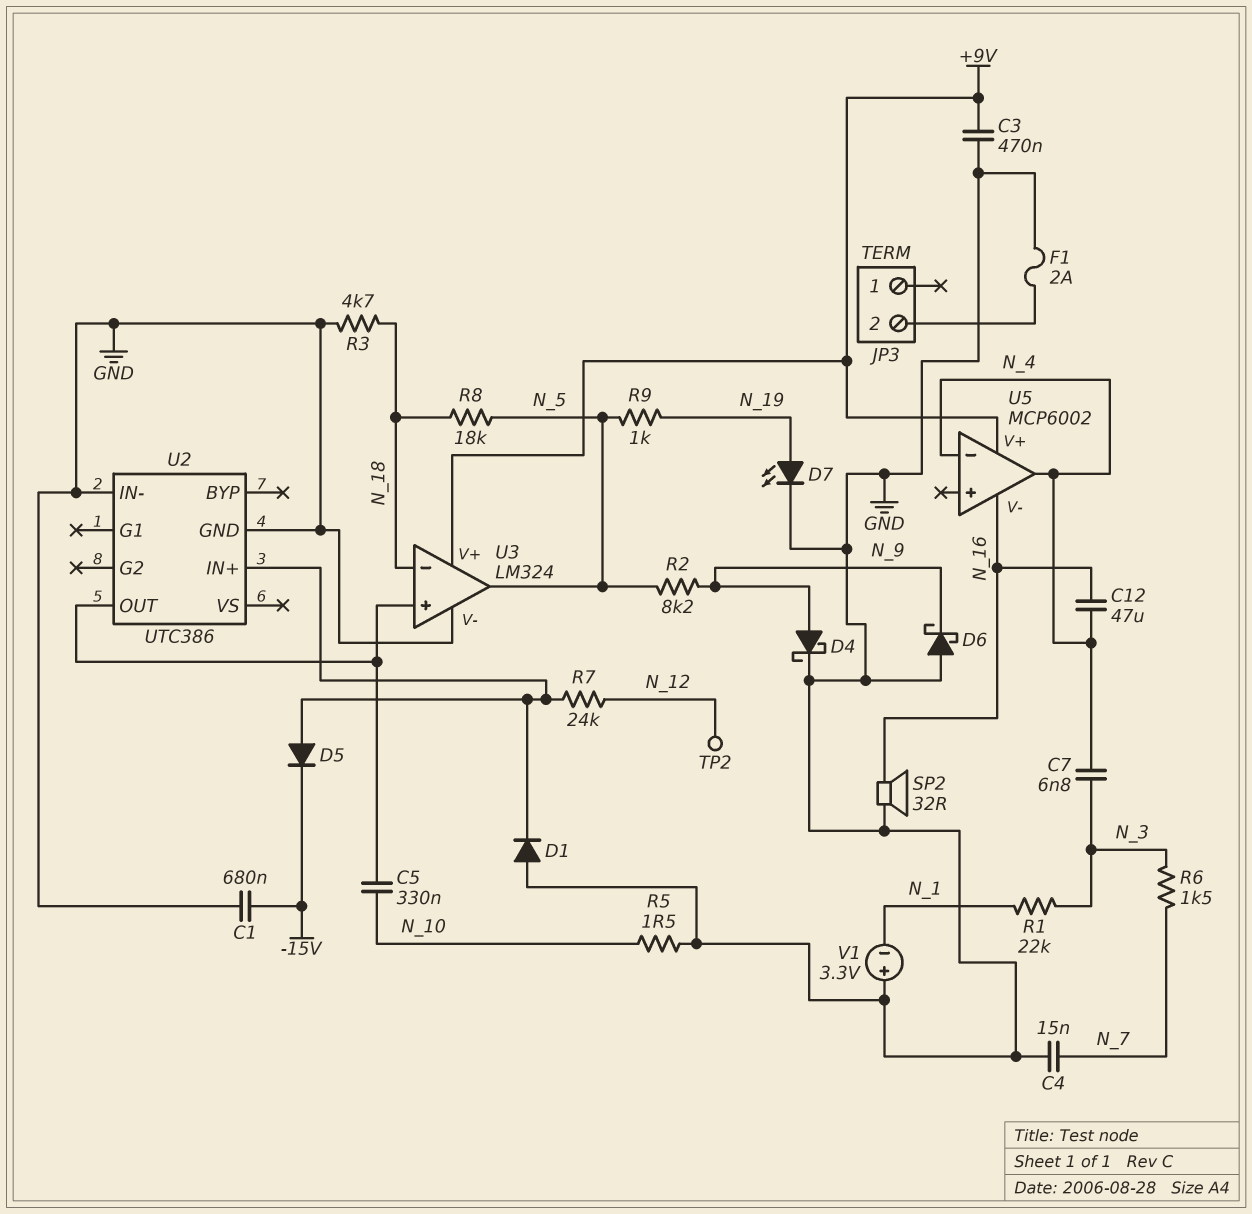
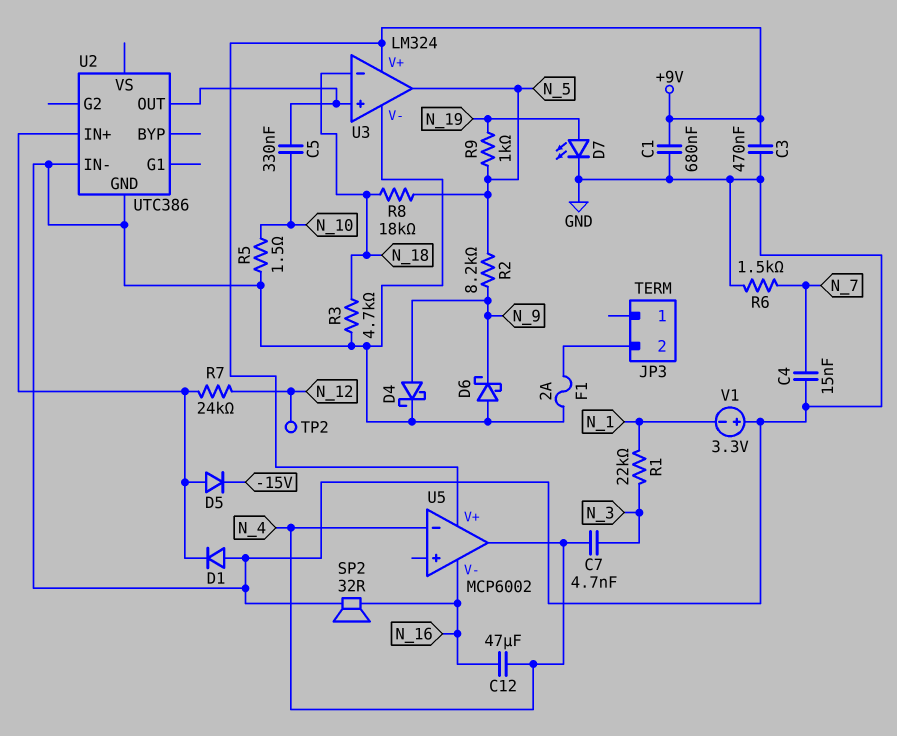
C1: 680nF (-15V, GND) -> 680nF (+9V, GND)
C7: 6.8nF (N_3, N_4) -> 4.7nF (N_3, N_4)
R6: 1.5k (N_3, N_7) -> 1.5k (GND, N_7)

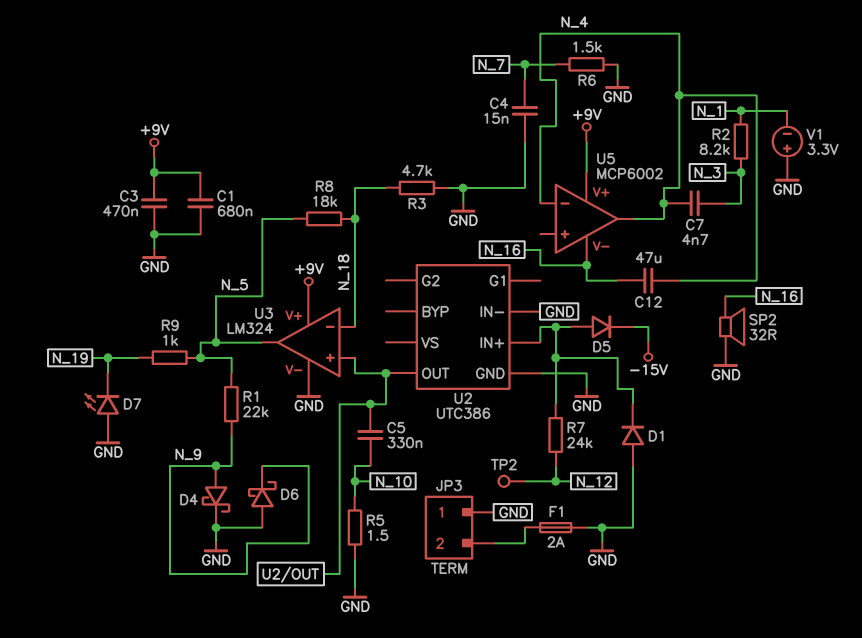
D7: LED (A N_19, K GND) -> LED (A GND, K N_19)
JP3 pin 1: none -> GND
R1: 22k (N_1, N_3) -> 22k (N_5, N_9)
R2: 8.2k (N_5, N_9) -> 8.2k (N_1, N_3)

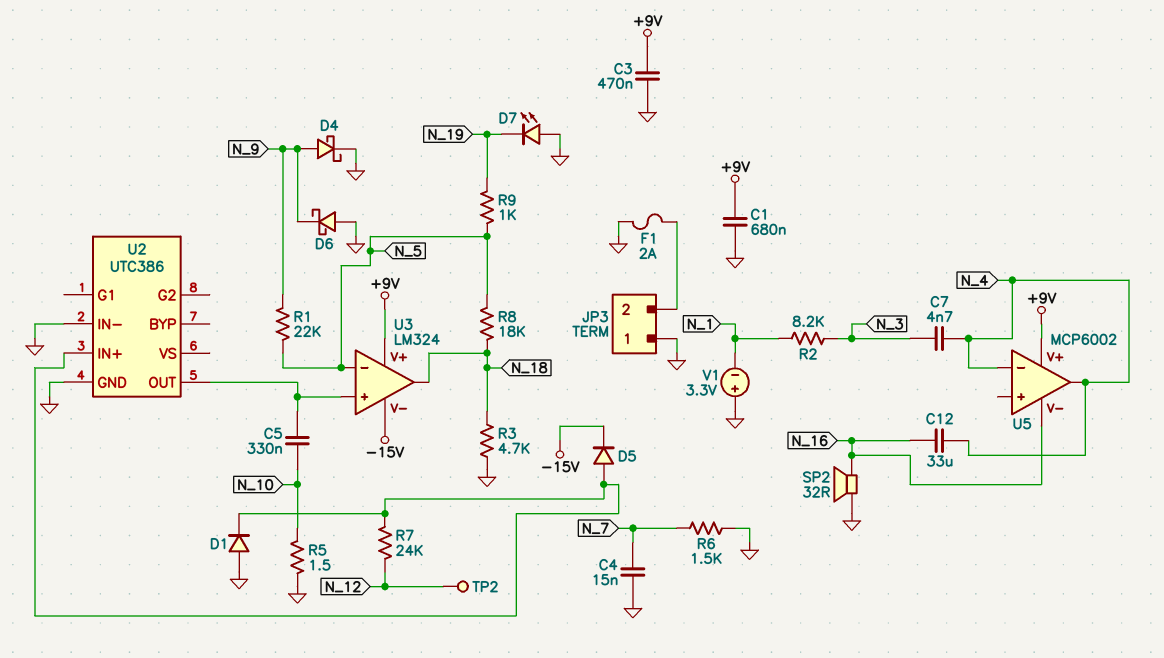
C12: 47uF (N_4, N_16) -> 33uF (N_4, N_16)
U3 pin V-: GND -> -15V
U3 pin in-: N_18 -> N_5
U3 pin out: N_5 -> N_18

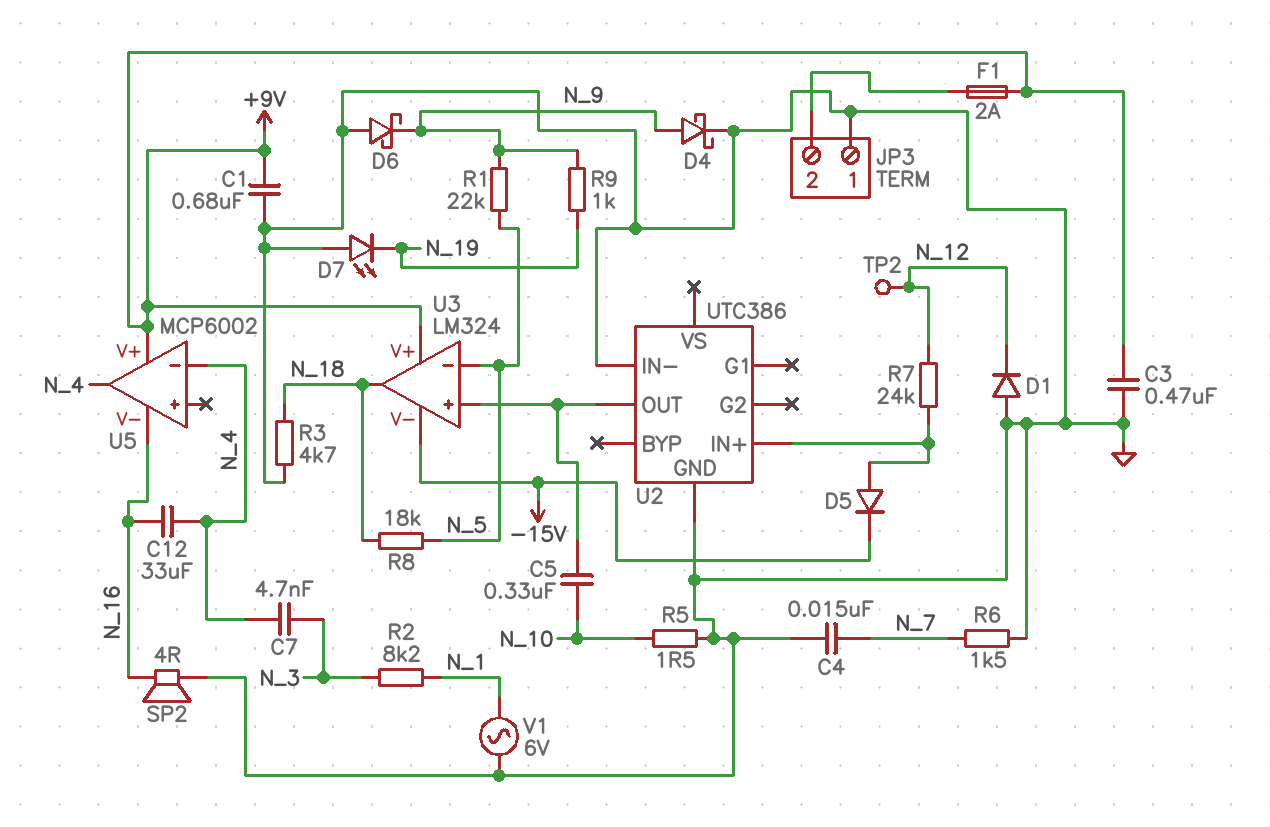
D1: diode (A GND, K U2/IN+) -> diode (A GND, K N_12)
F1: 2A (GND, JP3/2) -> 2A (+9V, JP3/2)
R9: 1k (N_5, N_19) -> 1k (N_9, N_19)
SP2: speaker 32R (GND, N_16) -> speaker 4R (GND, N_16)
V1: 3.3V (plus GND, minus N_1) -> AC 6V (GND, N_1)

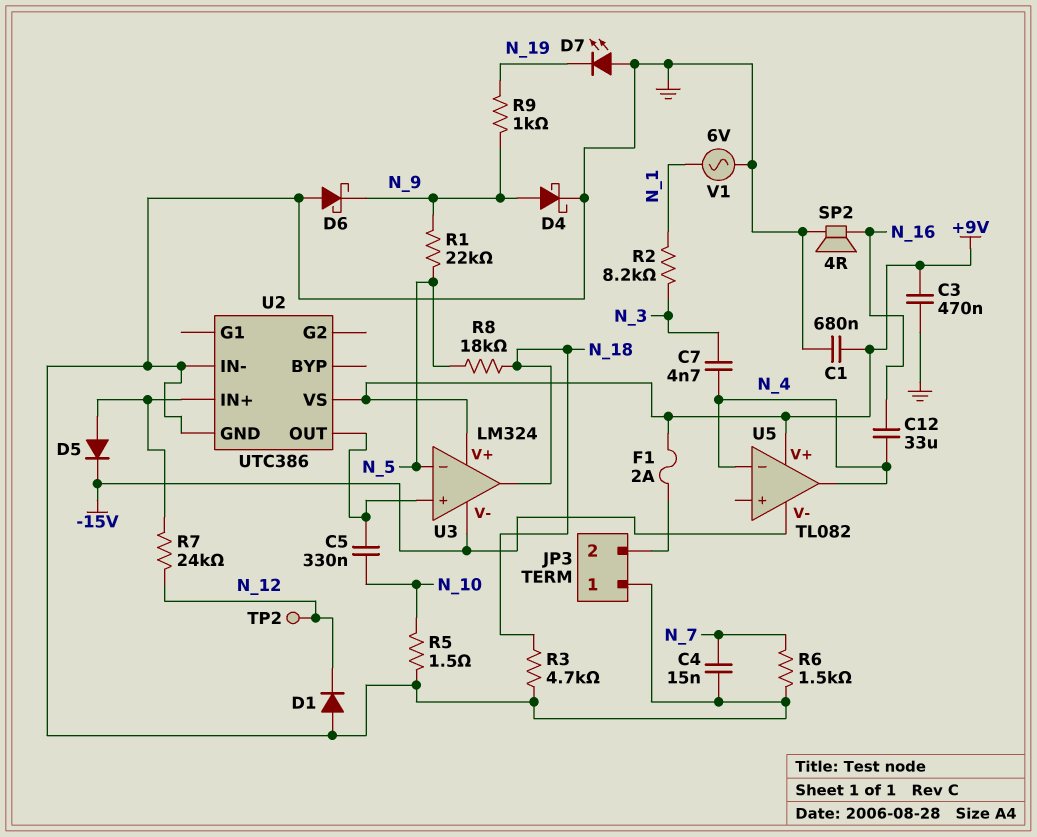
U2 pin VS: none -> +9V
U5: MCP6002 -> TL082
U5 pin V-: N_16 -> -15V

